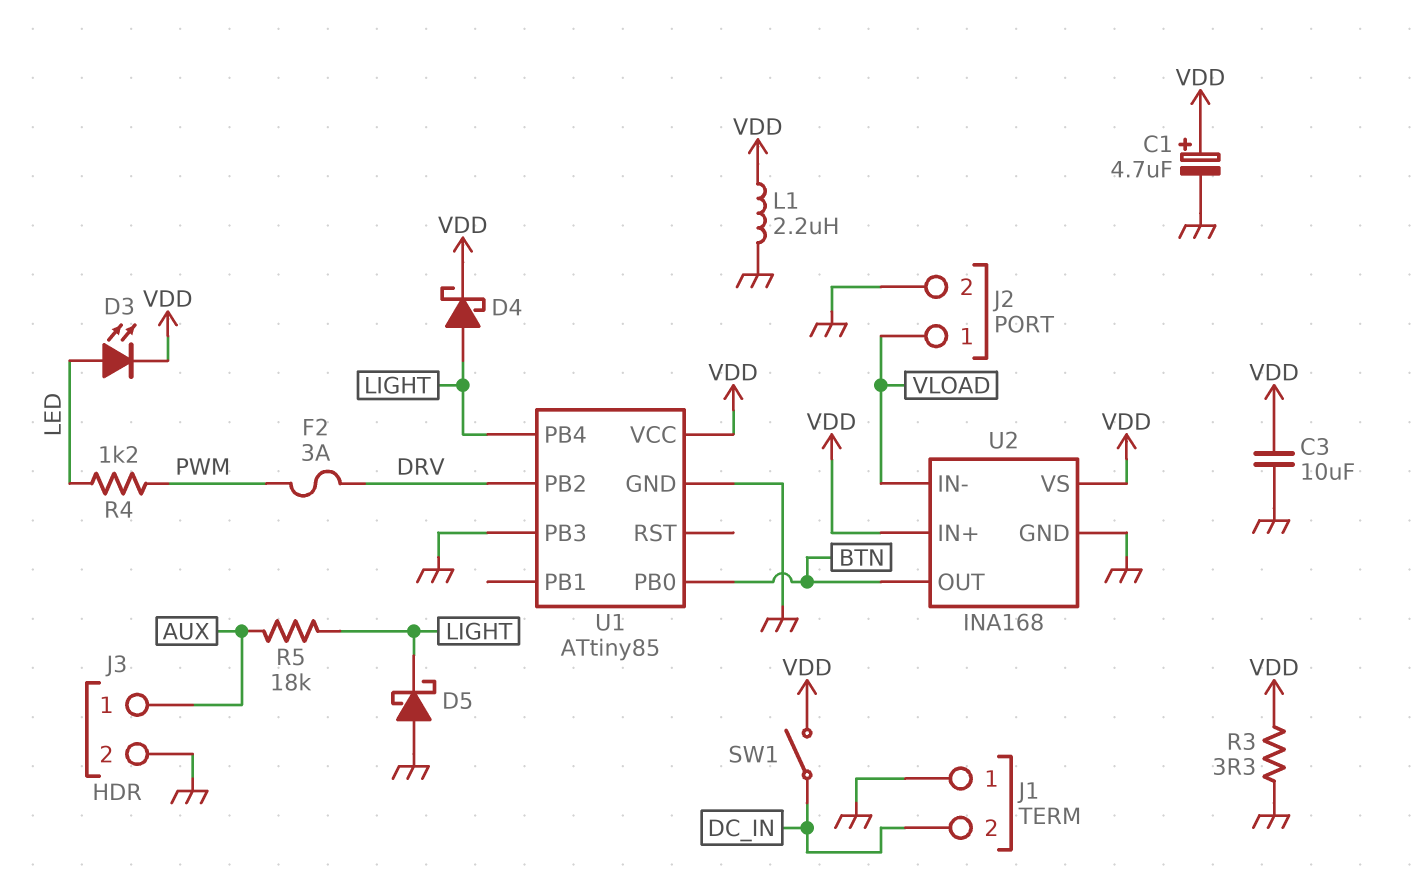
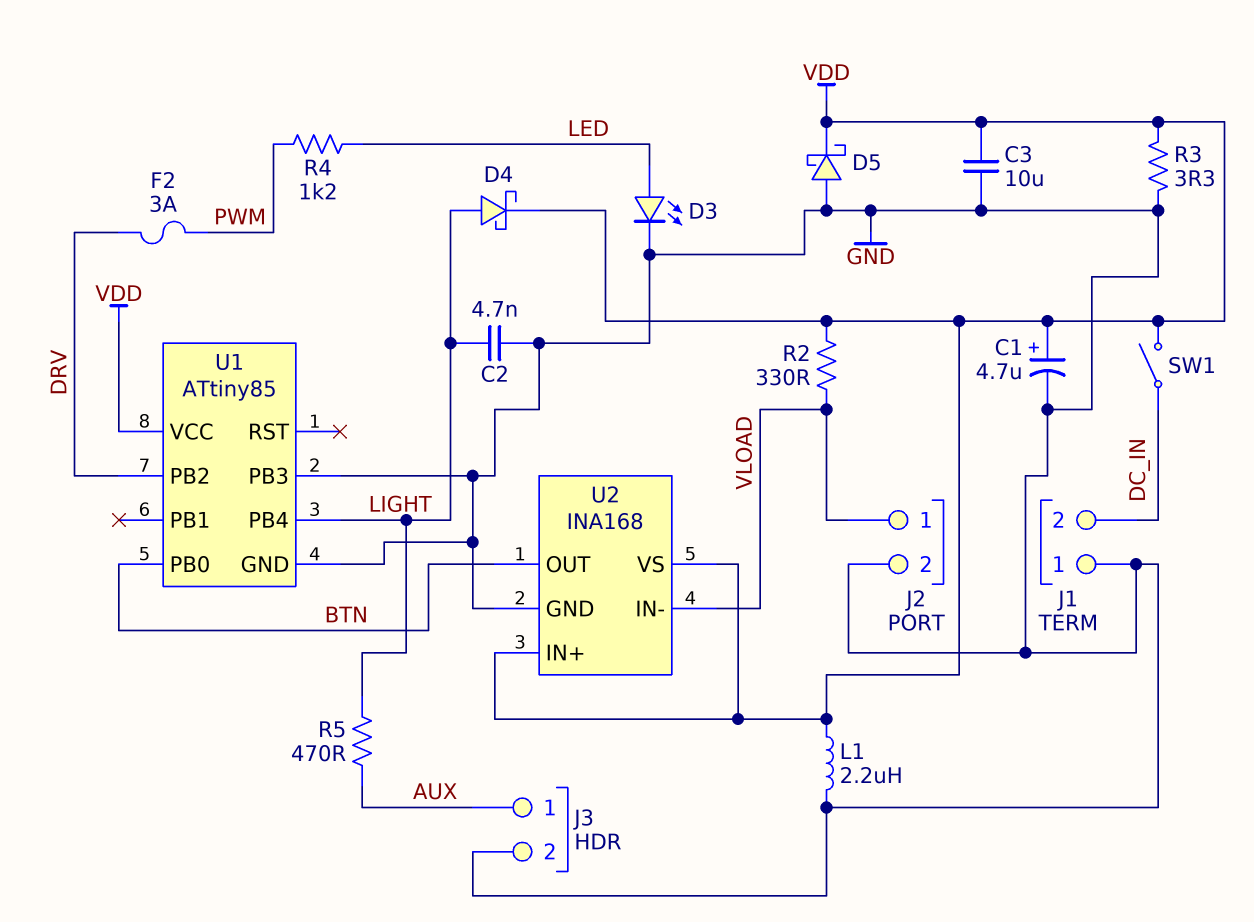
C2: none -> 4.7nF (GND, LIGHT)
D3: LED (A LED, K VDD) -> LED (A LED, K GND)
D5: schottky (A GND, K LIGHT) -> schottky (A GND, K VDD)
R2: none -> 330 (VDD, VLOAD)
R5: 18k (AUX, LIGHT) -> 470 (AUX, LIGHT)

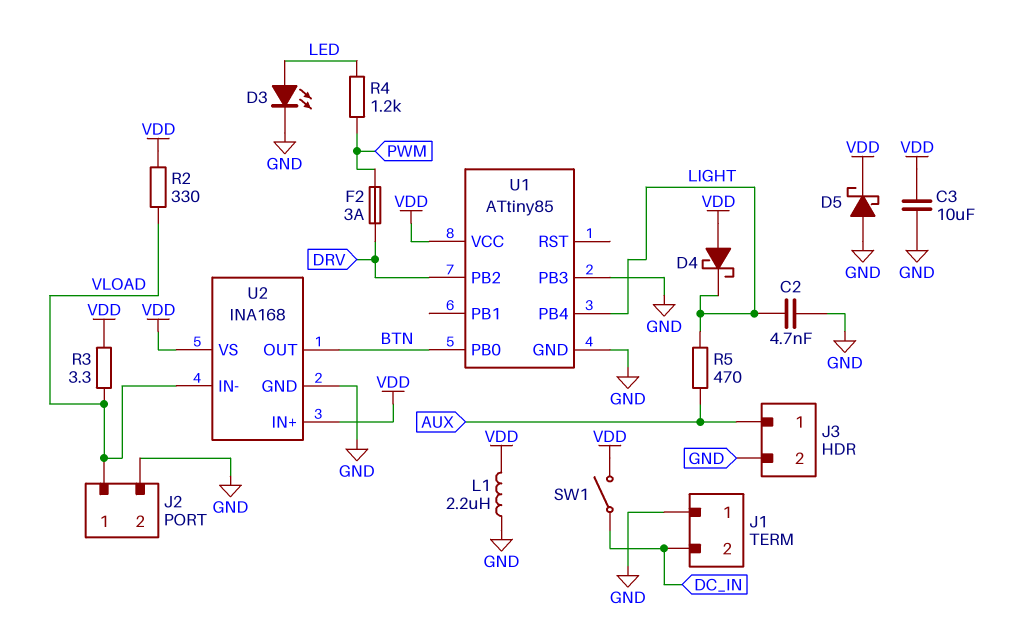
C1: 4.7uF (plus VDD, minus GND) -> none
D4: schottky (A LIGHT, K VDD) -> schottky (A VDD, K LIGHT)
R3: 3.3 (GND, VDD) -> 3.3 (VDD, VLOAD)

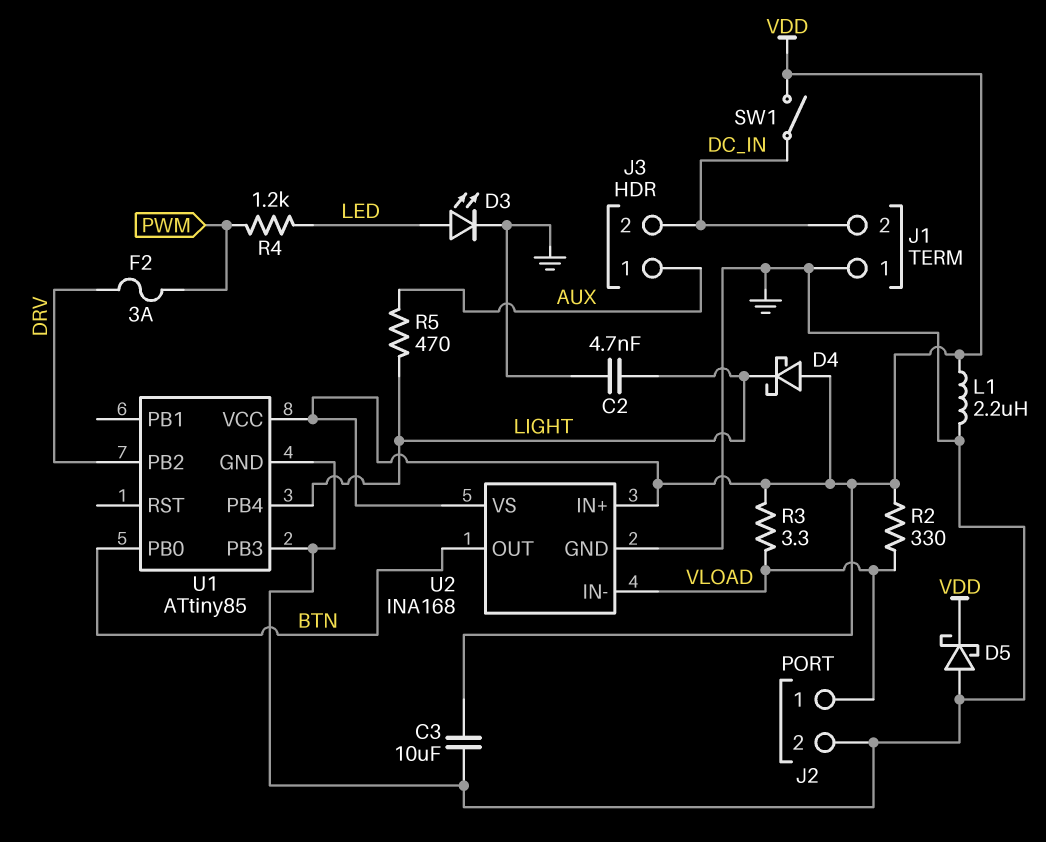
J3 pin 2: GND -> DC_IN

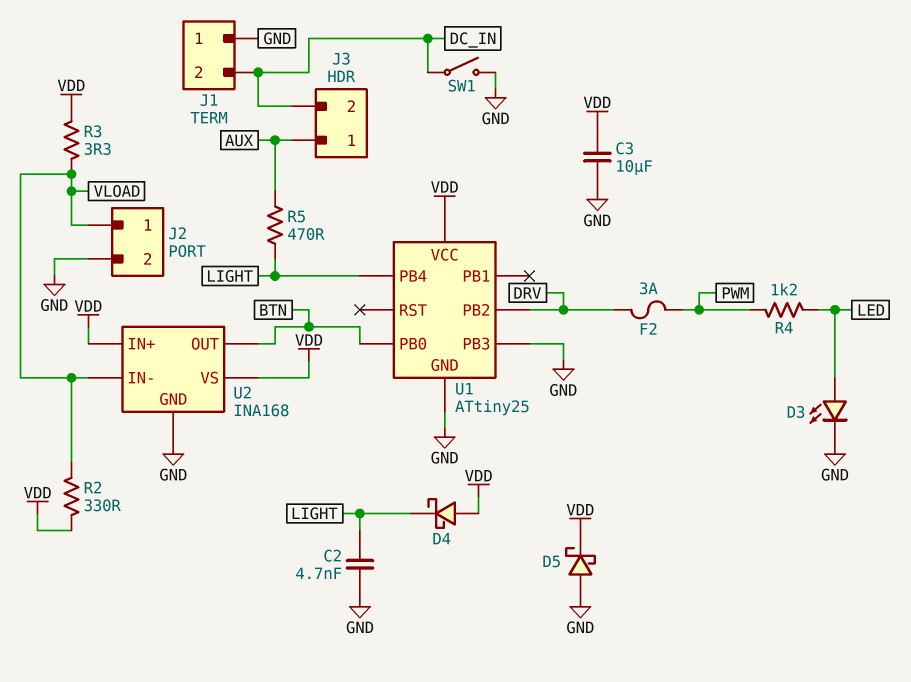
L1: 2.2uH (GND, VDD) -> none
SW1: switch (DC_IN, VDD) -> switch (DC_IN, GND)
U1: ATtiny85 -> ATtiny25

